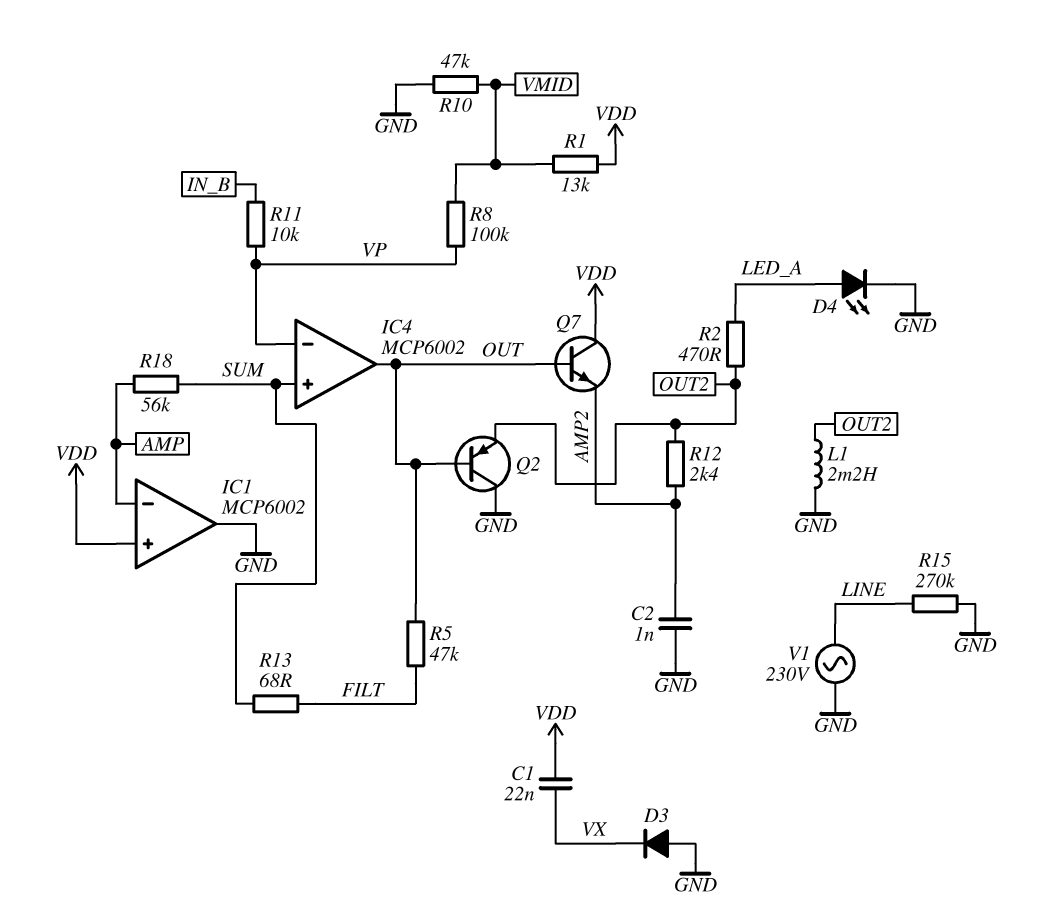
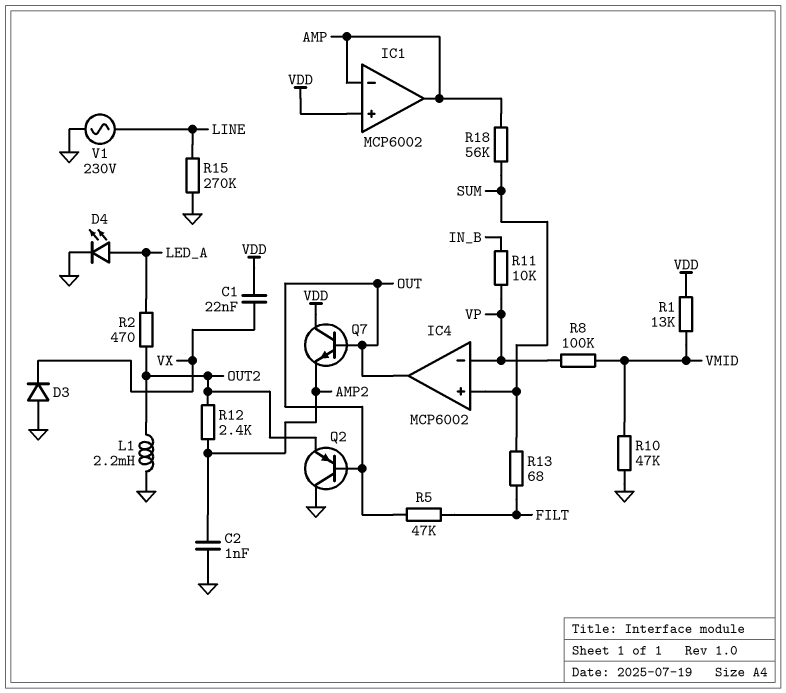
IC1 pin out: GND -> AMP

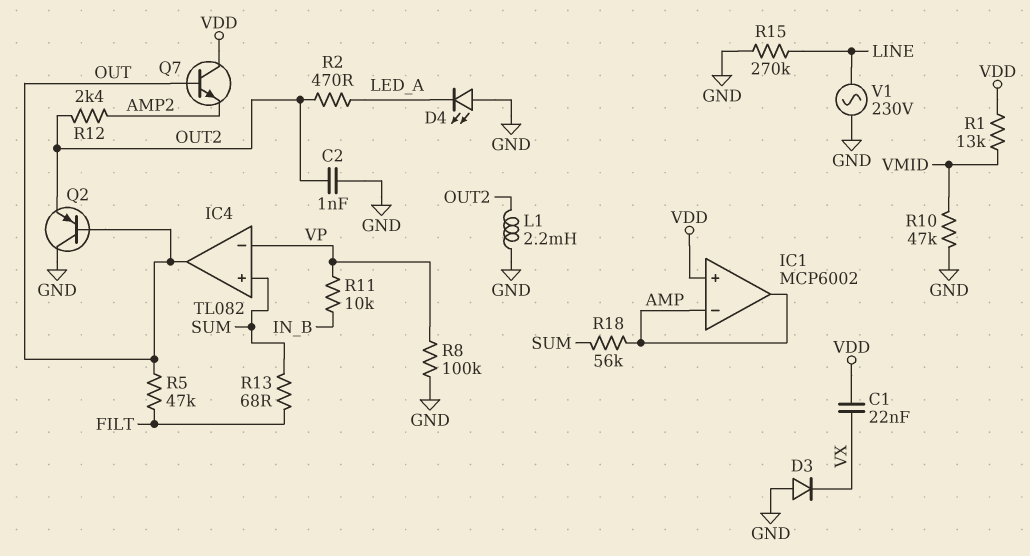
C2: 1nF (AMP2, GND) -> 1nF (GND, OUT2)
D4: LED (A LED_A, K GND) -> LED (A GND, K LED_A)
IC4: MCP6002 -> TL082
R8: 100k (VMID, VP) -> 100k (GND, VP)

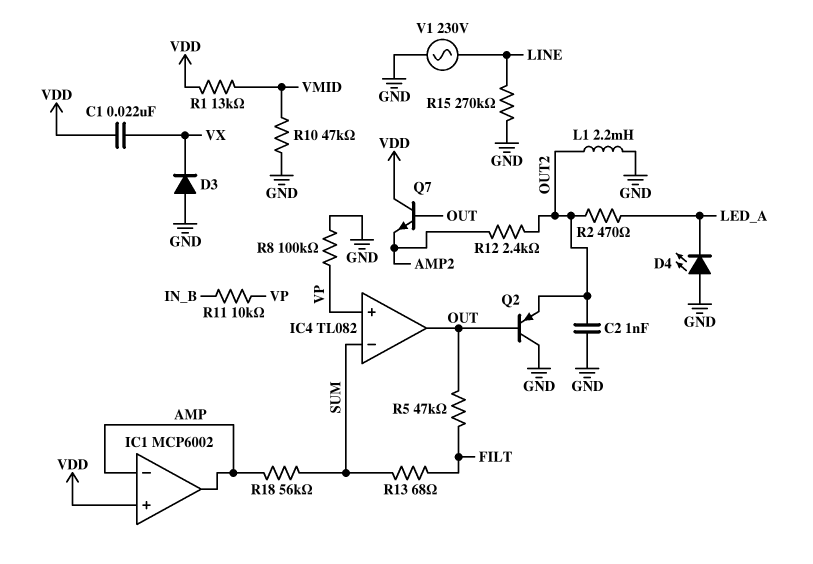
IC4 pin in+: SUM -> VP
IC4 pin in-: VP -> SUM

